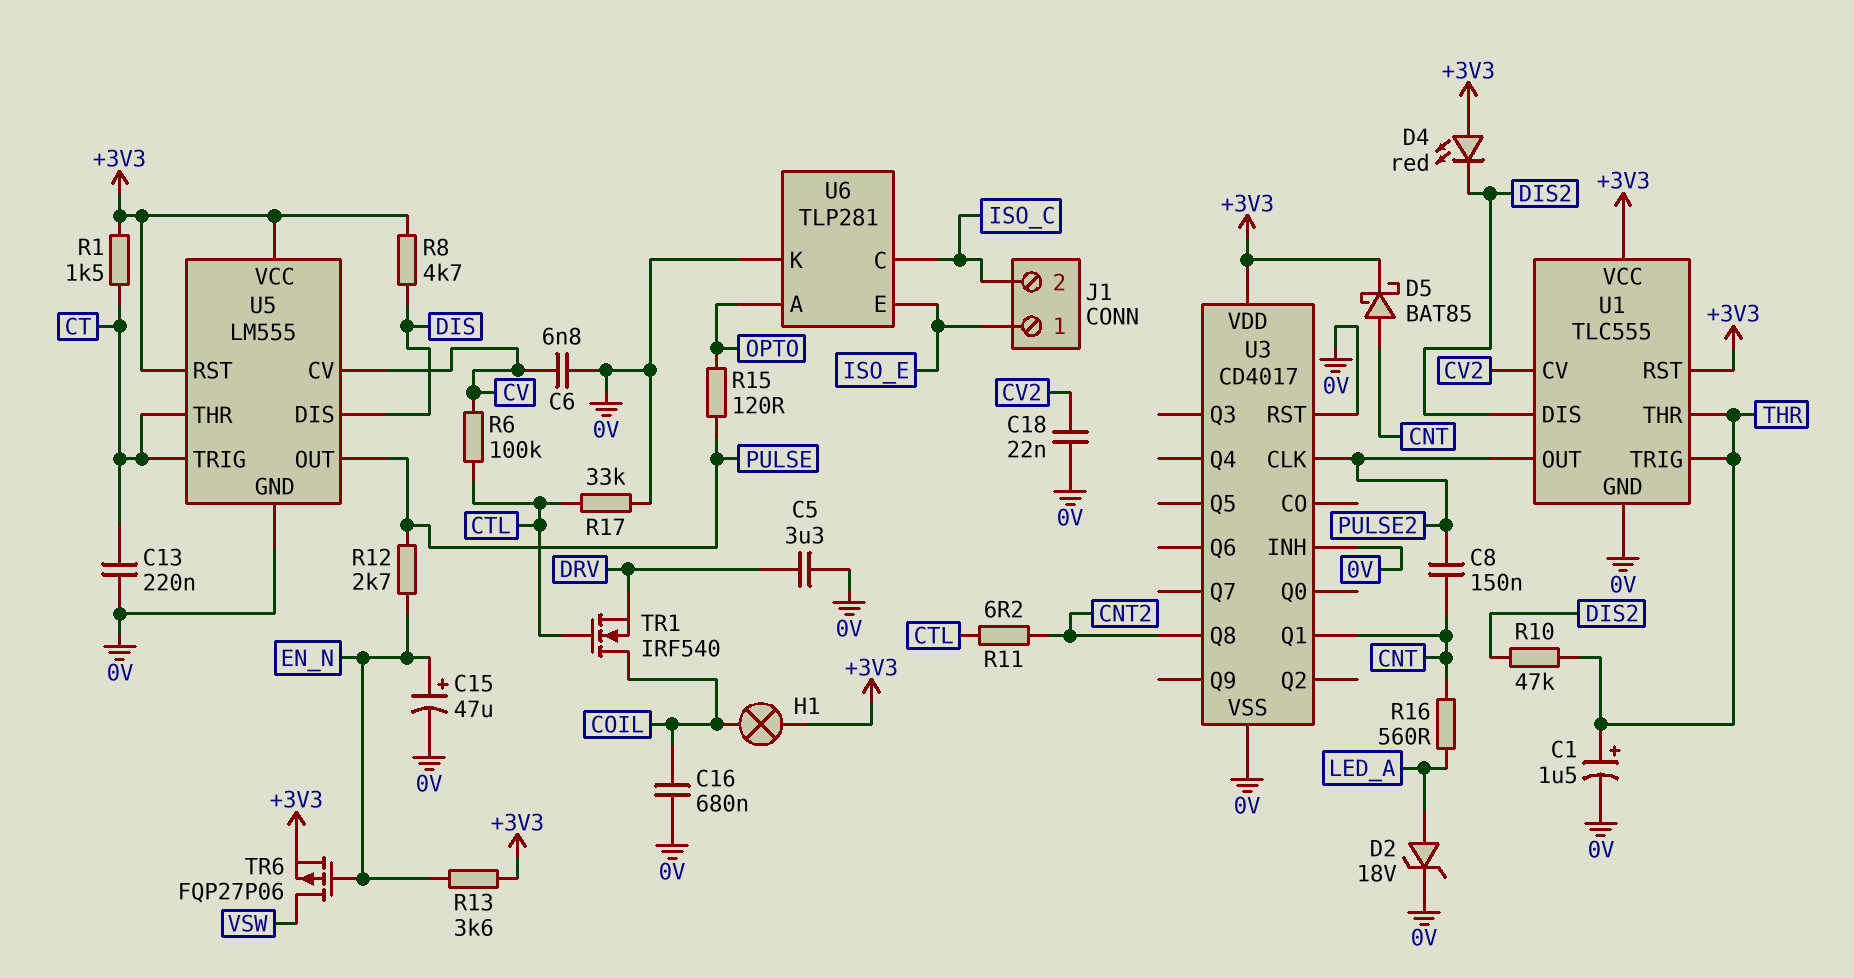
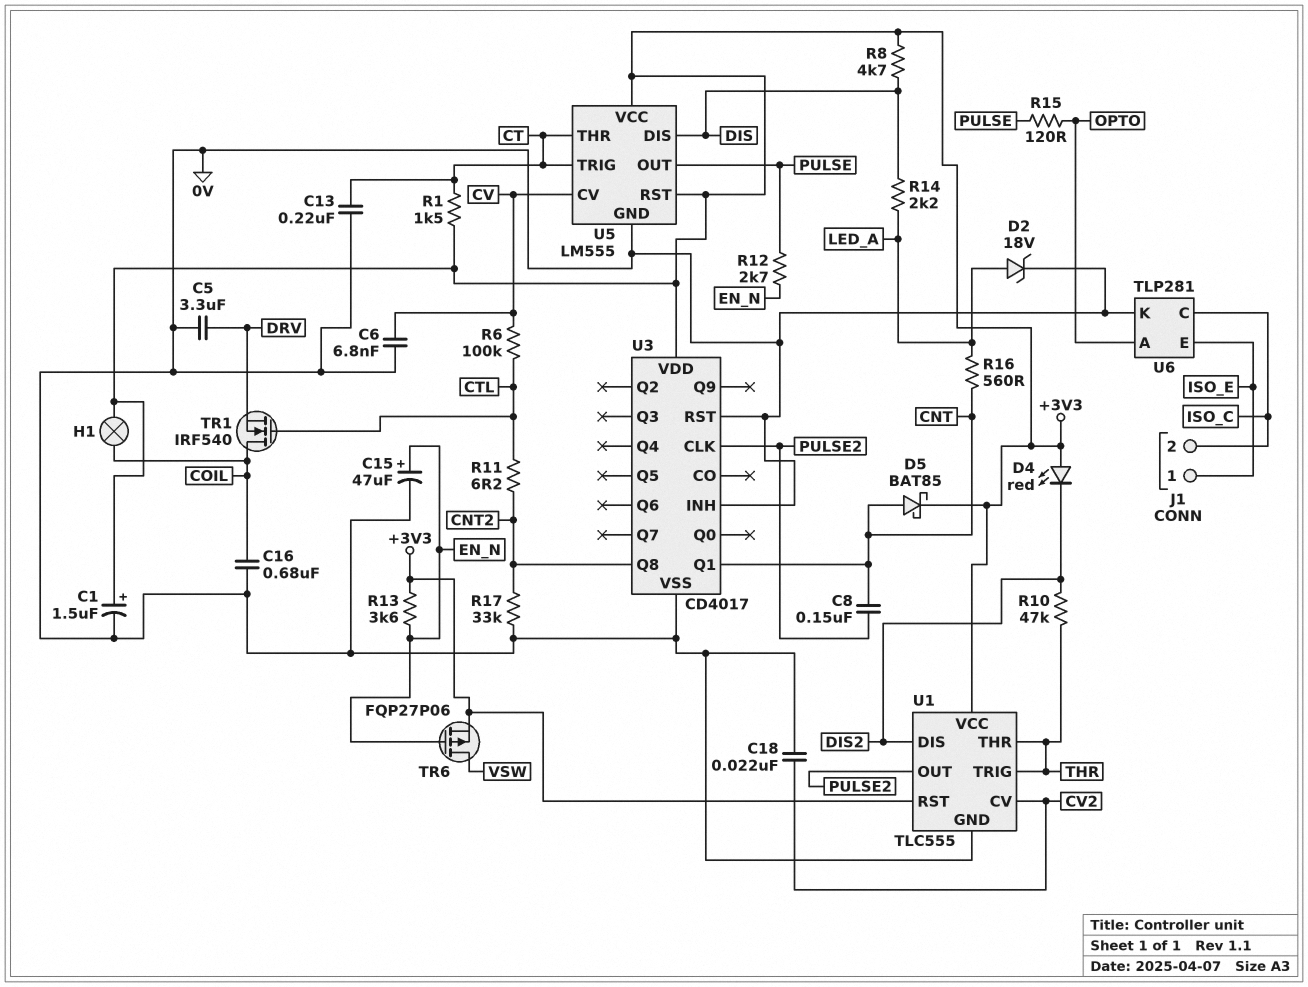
C1: 1.5uF (plus THR, minus 0V) -> 1.5uF (plus +3V3, minus 0V)
R14: none -> 2.2k (DIS, LED_A)
R17: 33k (0V, CTL) -> 33k (0V, CNT2)

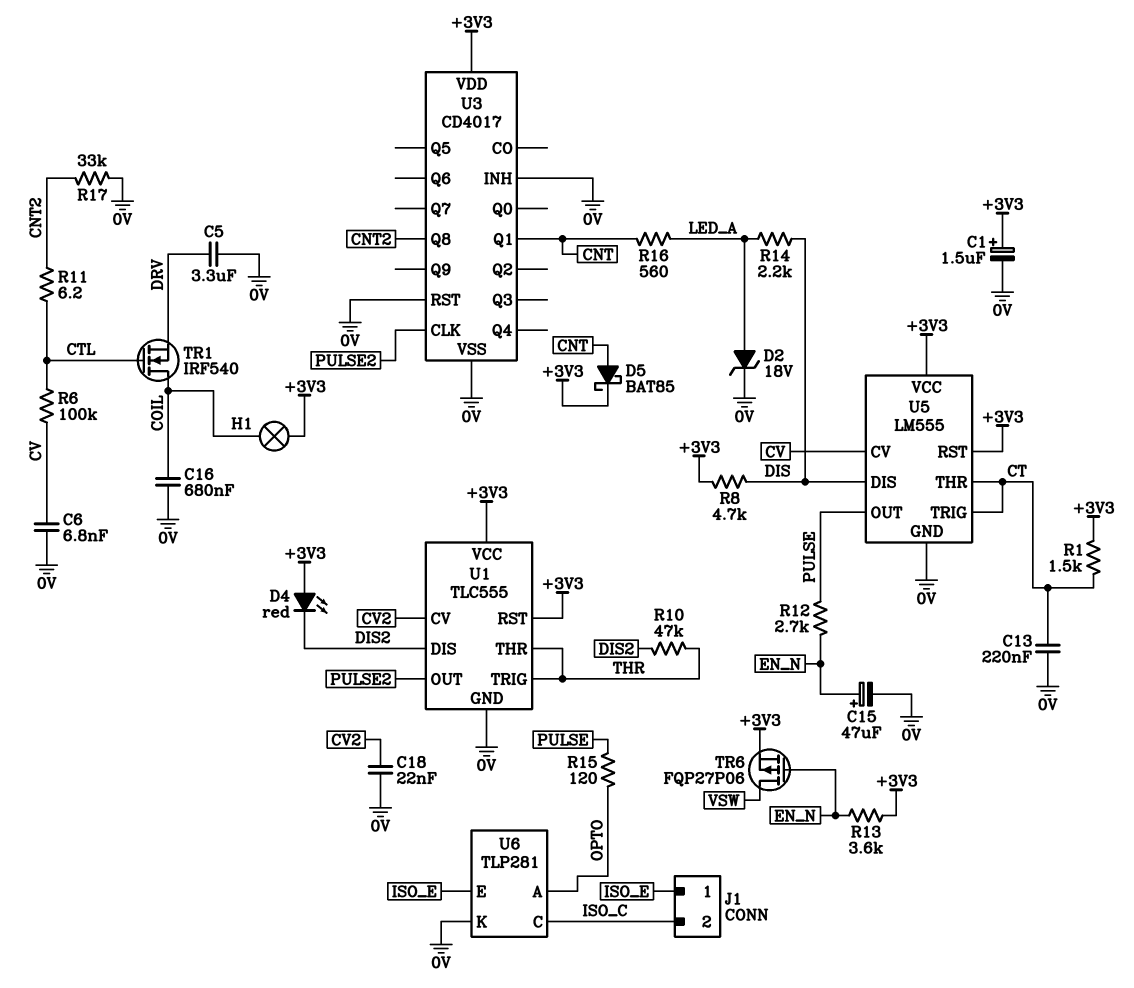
C8: 150nF (CNT, PULSE2) -> none

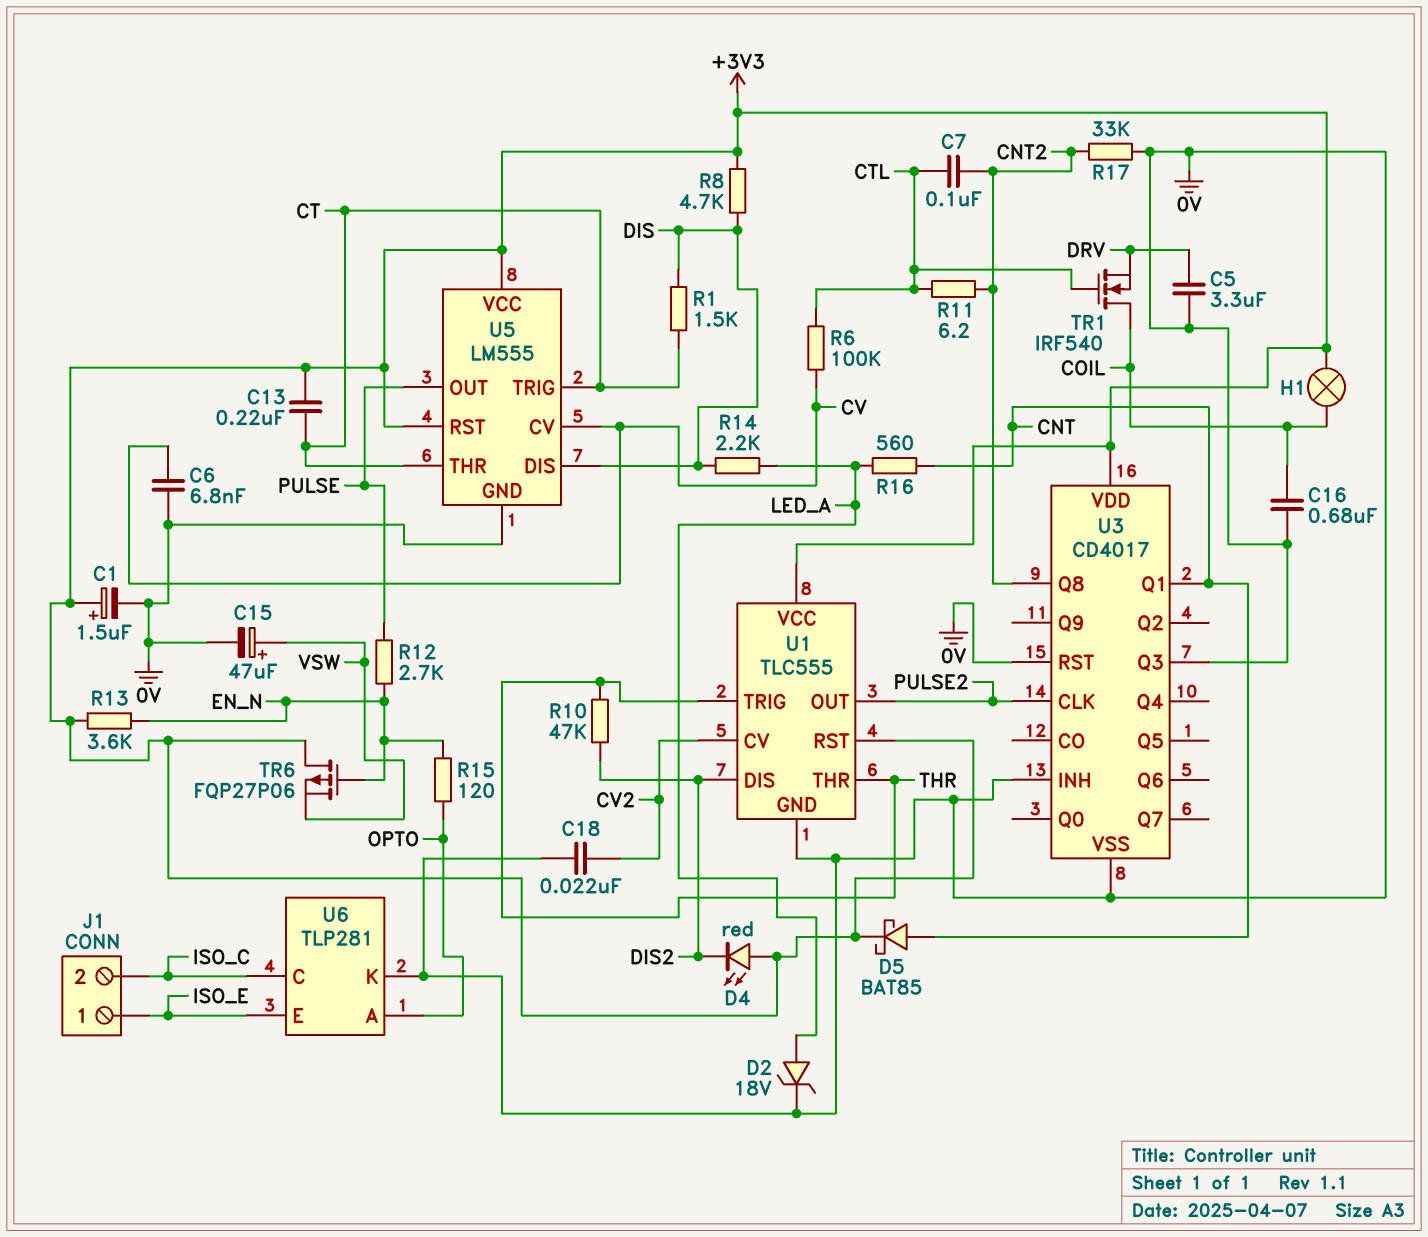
C7: none -> 100nF (CNT2, CTL)
C13: 220nF (0V, CT) -> 220nF (+3V3, CT)
C15: 47uF (plus EN_N, minus 0V) -> 47uF (plus VSW, minus 0V)
R1: 1.5k (+3V3, CT) -> 1.5k (CT, DIS)
R15: 120 (OPTO, PULSE) -> 120 (EN_N, OPTO)
TR6: PMOS FQP27P06 (G EN_N, D VSW, S +3V3) -> PMOS FQP27P06 (G EN_N, D +3V3, S VSW)
U3 pin Q3: none -> 0V

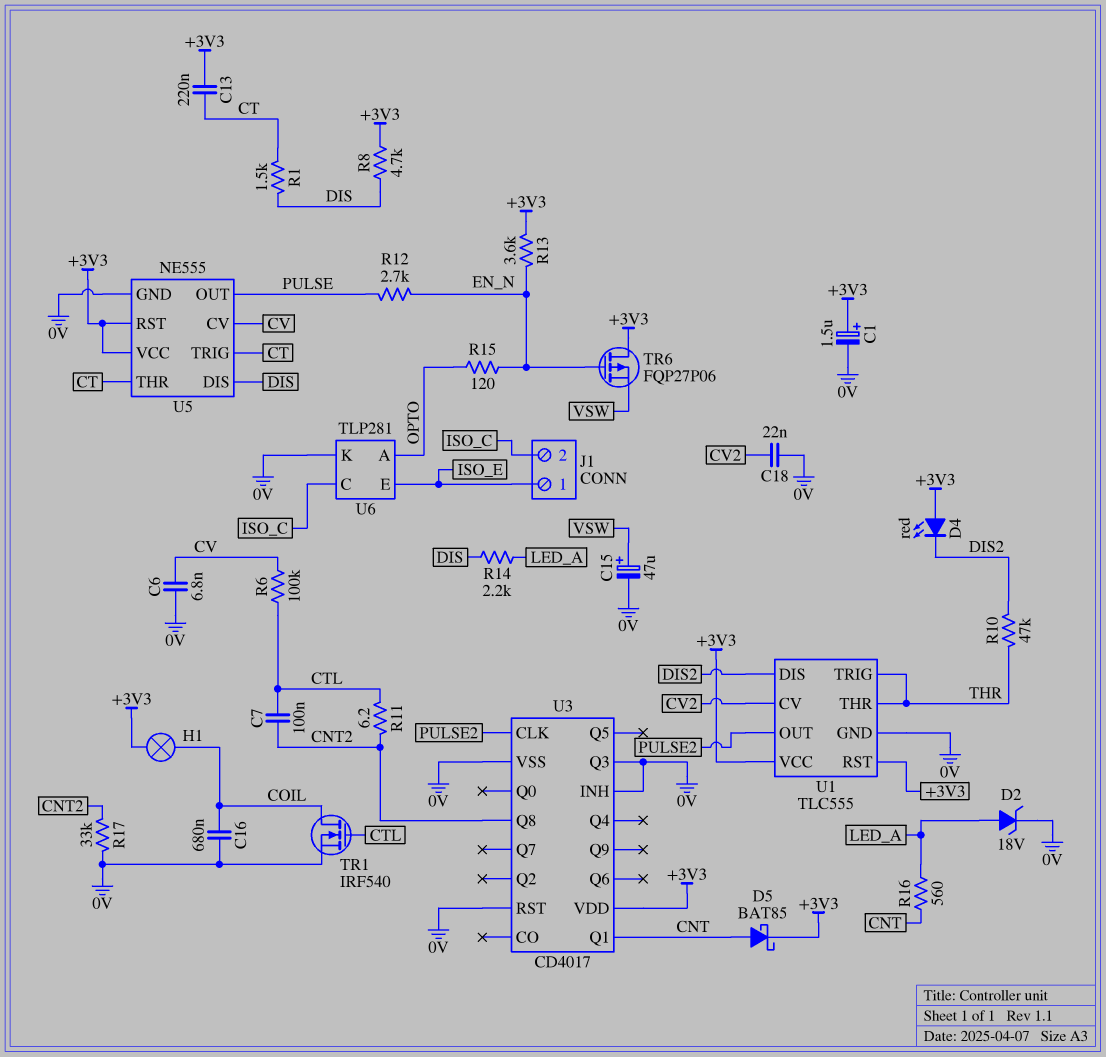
C5: 3.3uF (0V, DRV) -> none
TR1: NMOS IRF540 (G CTL, D COIL, S DRV) -> NMOS IRF540 (G CTL, D COIL, S 0V)
U5: LM555 -> NE555

